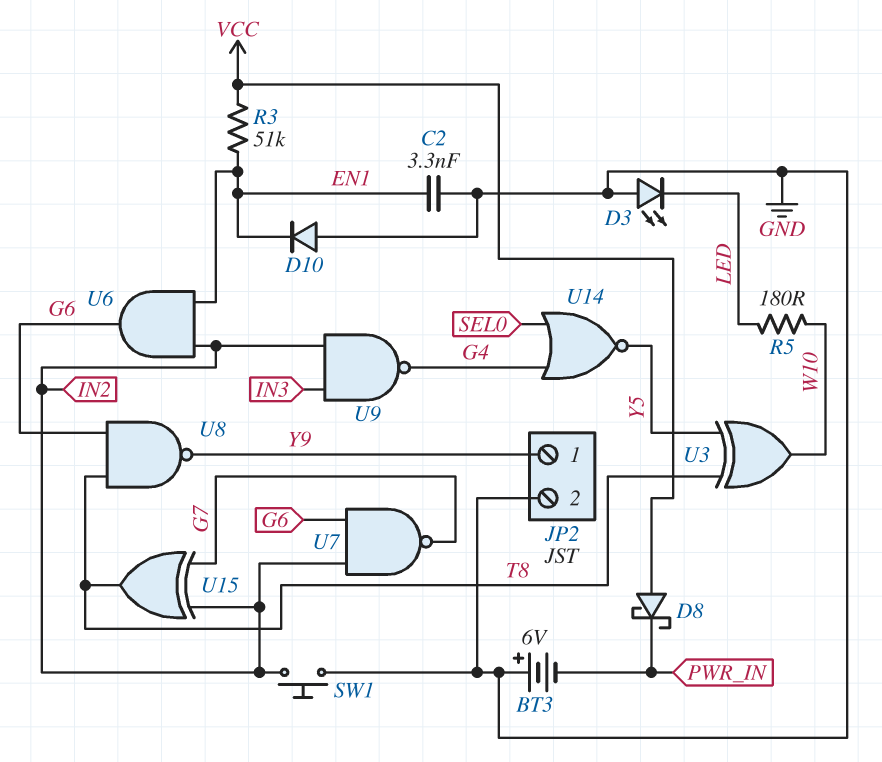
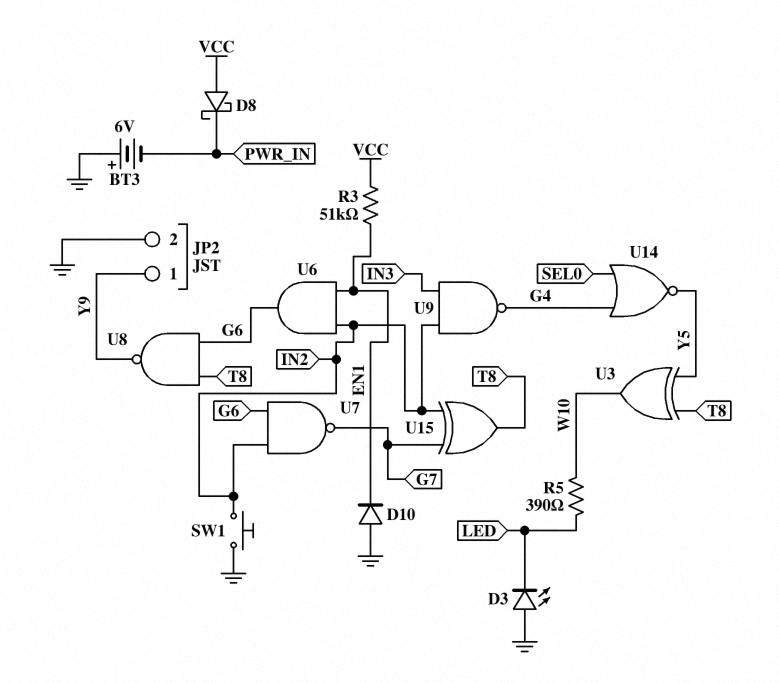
C2: 3.3nF (EN1, GND) -> none
R5: 180 (LED, W10) -> 390 (LED, W10)

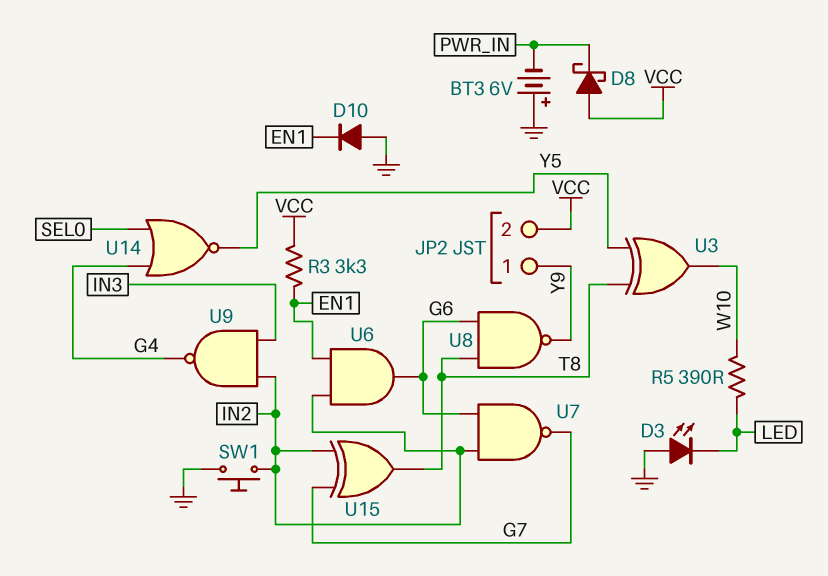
JP2 pin 2: GND -> VCC
R3: 51k (EN1, VCC) -> 3.3k (EN1, VCC)

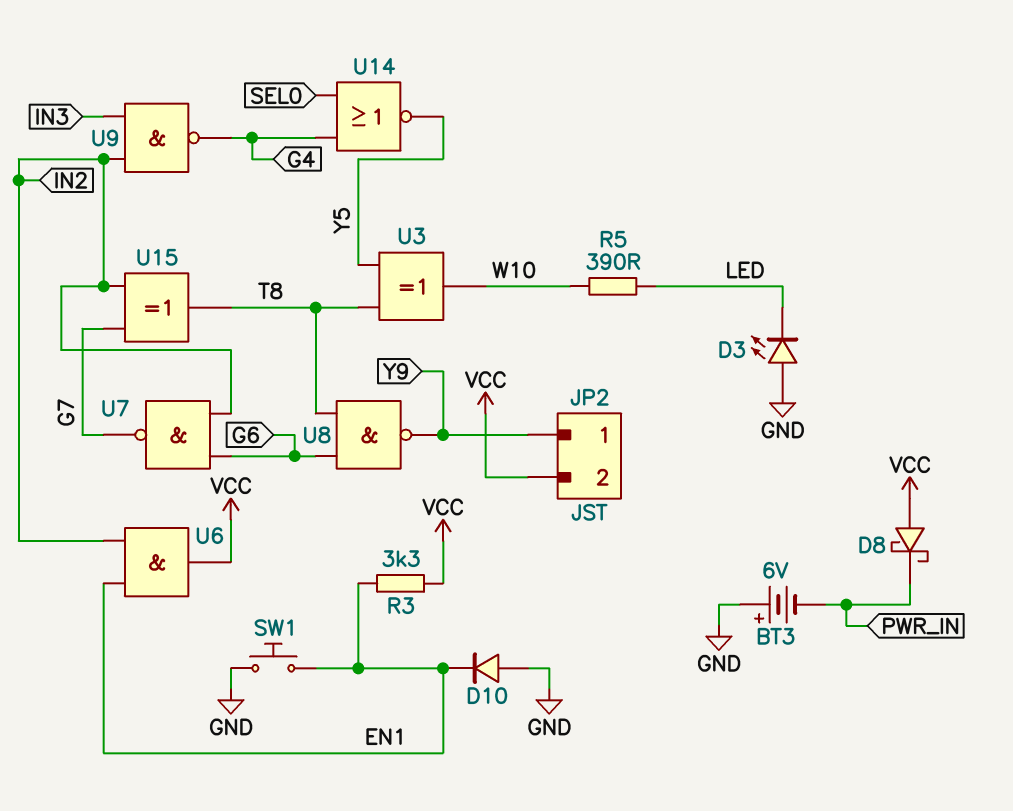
SW1: button (GND, IN2) -> button (EN1, GND)
U6: AND (in EN1, in IN2, out G6) -> AND (in EN1, in IN2, out VCC)

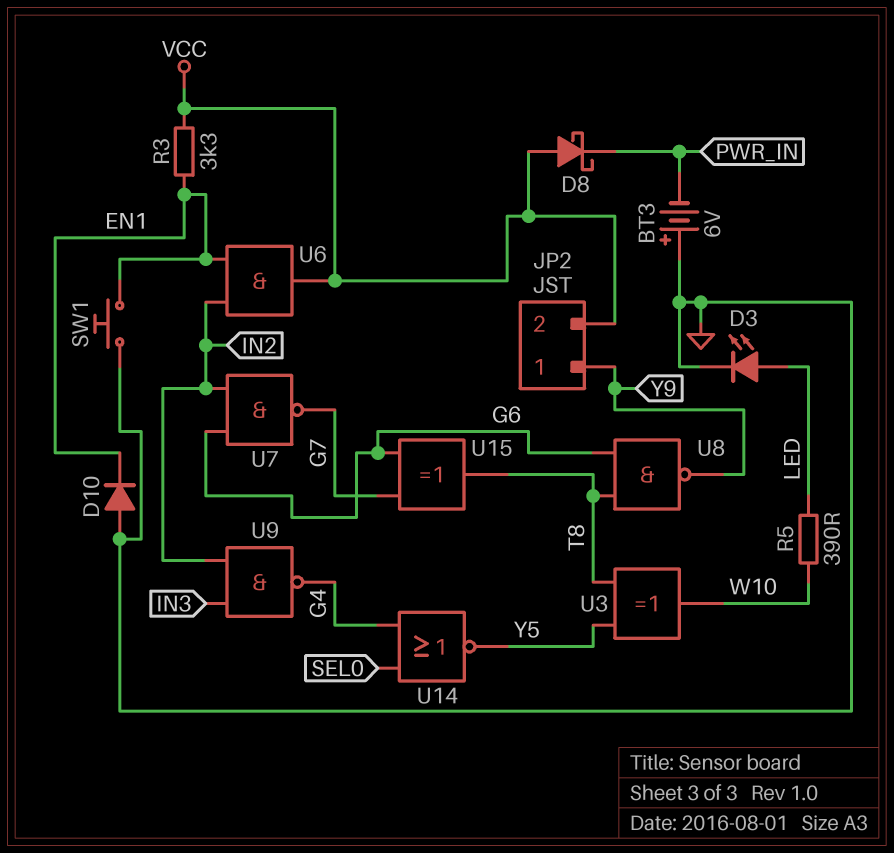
D3: LED (A GND, K LED) -> LED (A LED, K GND)
U15: XOR (in G7, in IN2, out T8) -> XOR (in G6, in G7, out T8)

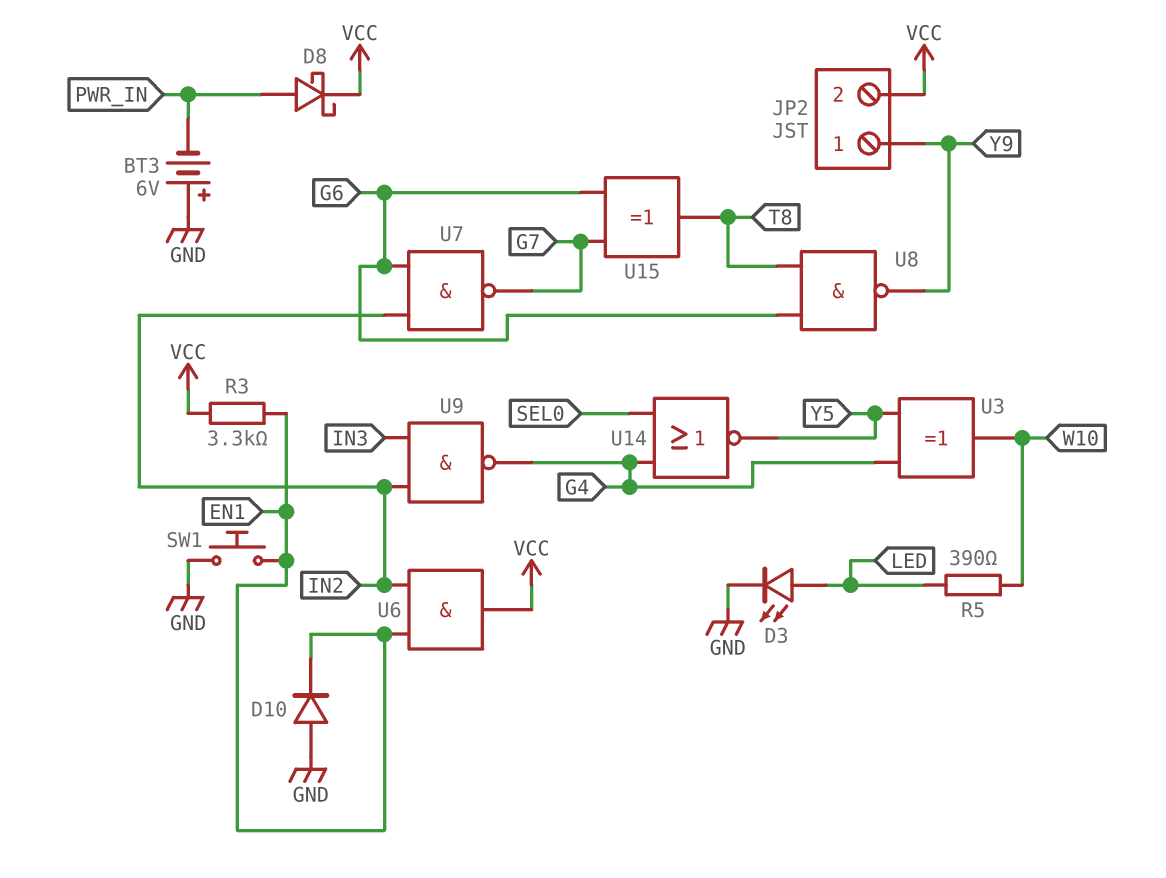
D8: schottky (A VCC, K PWR_IN) -> schottky (A PWR_IN, K VCC)
U3: XOR (in T8, in Y5, out W10) -> XOR (in G4, in Y5, out W10)

